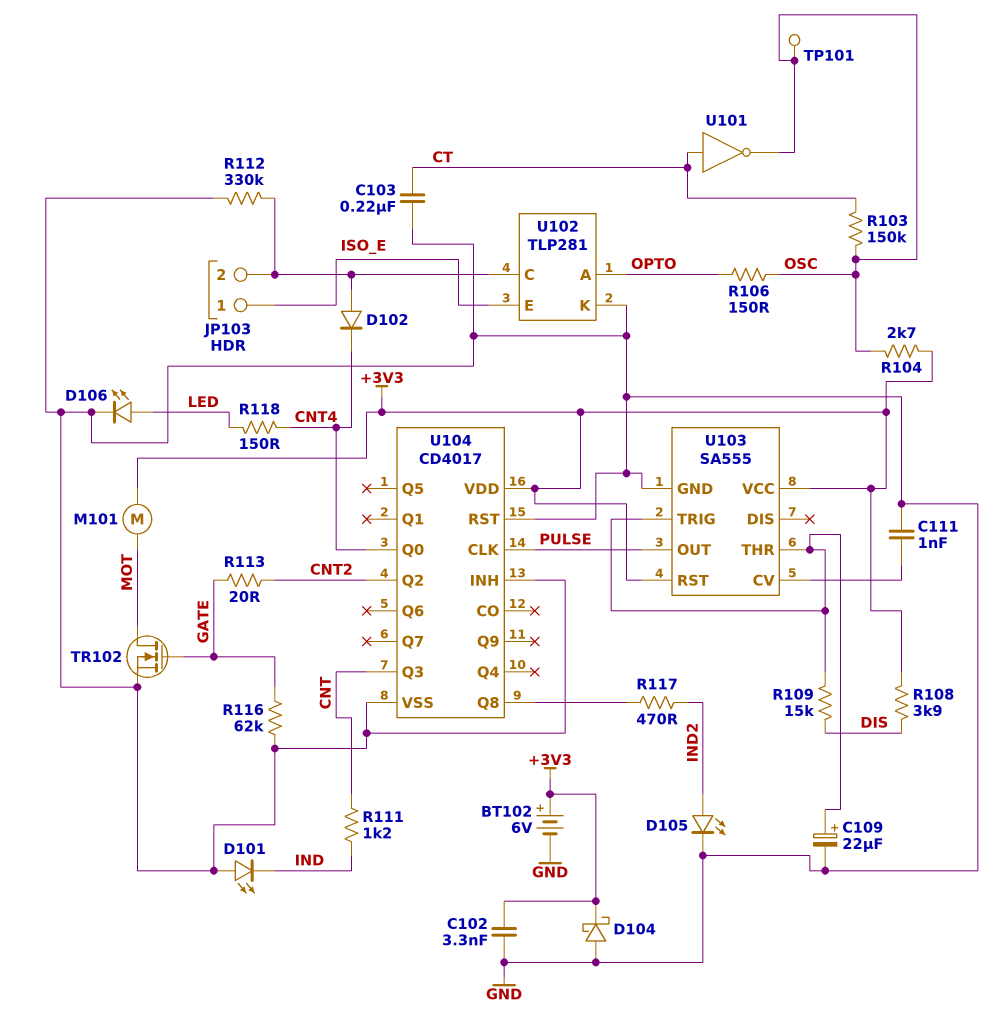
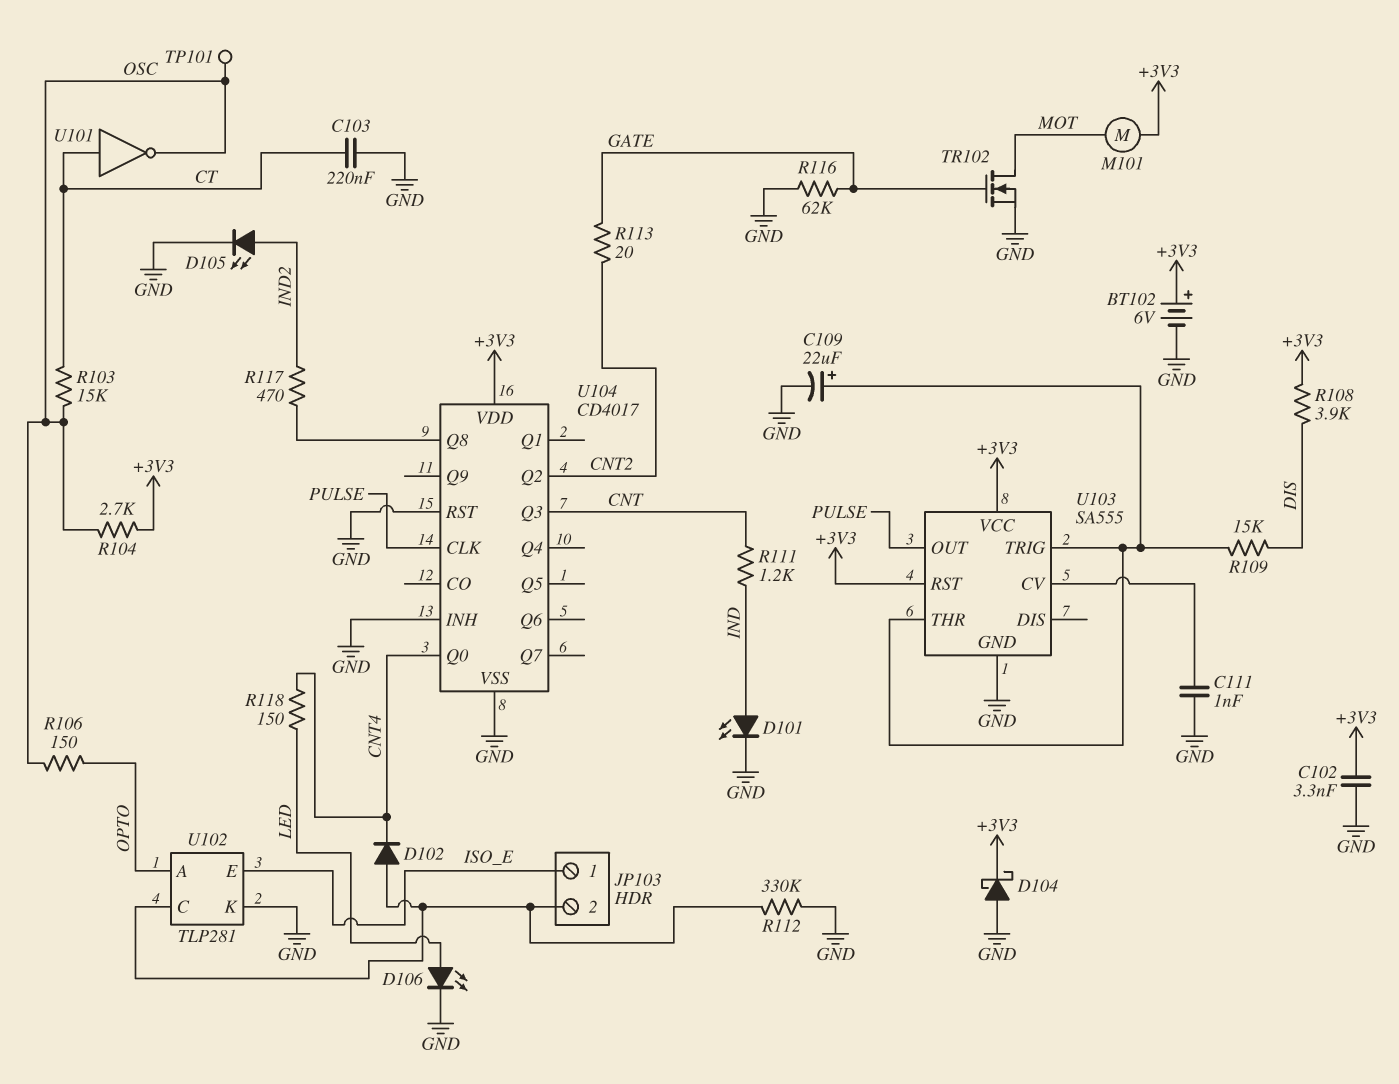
D101: LED (A GND, K IND) -> LED (A IND, K GND)
R103: 150k (CT, OSC) -> 15k (CT, OSC)

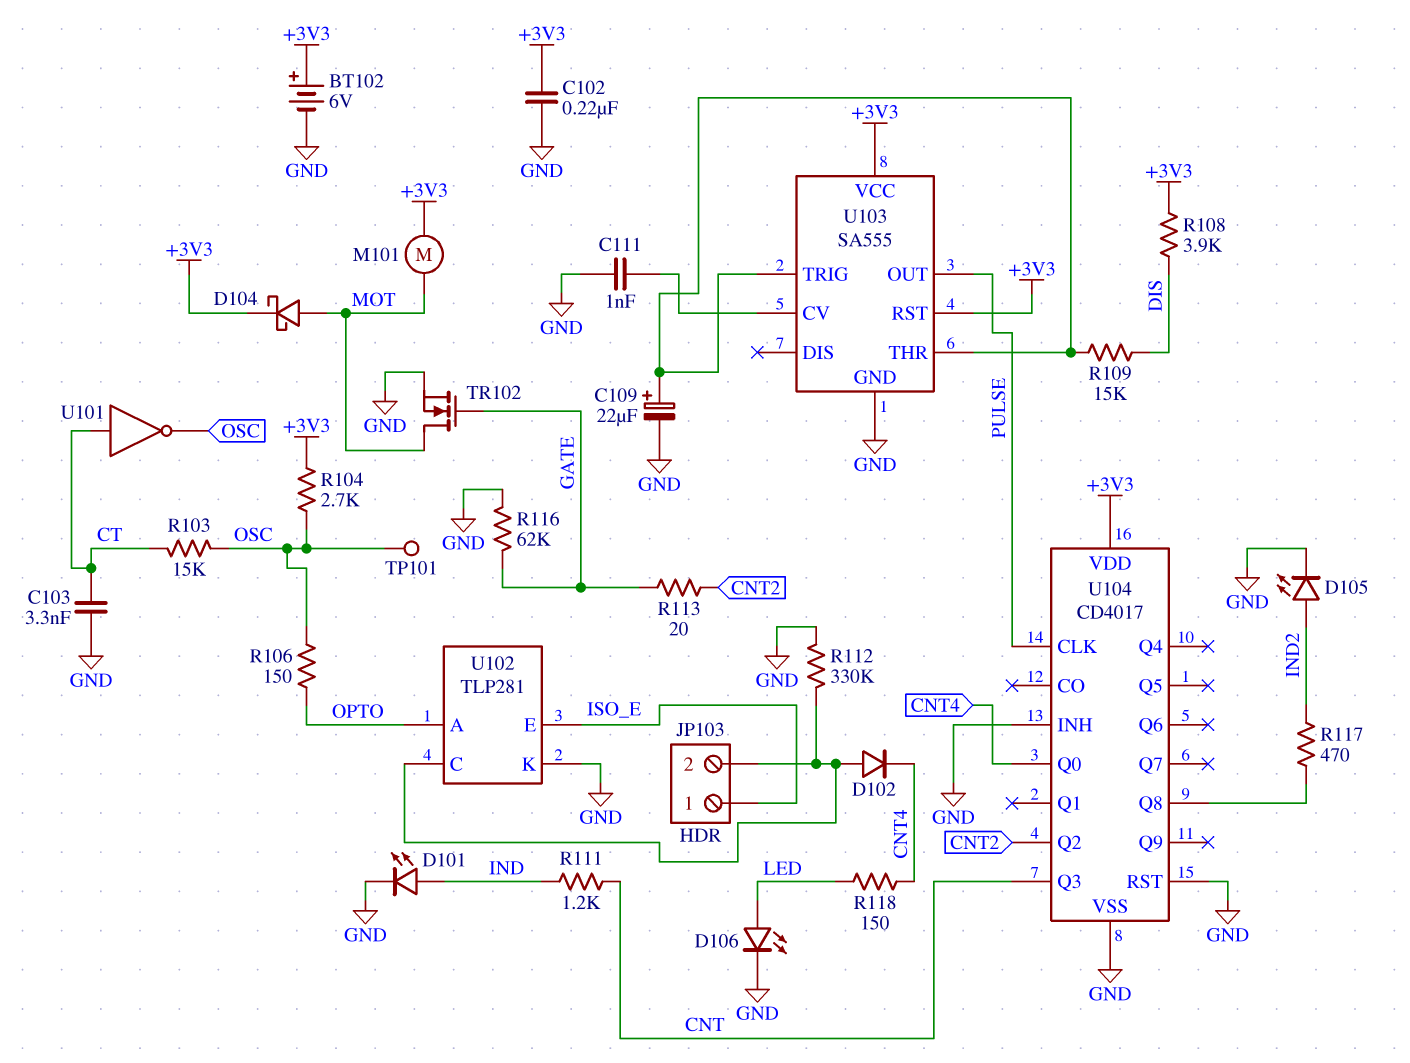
C102: 3.3nF (+3V3, GND) -> 220nF (+3V3, GND)
C103: 220nF (CT, GND) -> 3.3nF (CT, GND)
D104: schottky (A GND, K +3V3) -> schottky (A MOT, K +3V3)

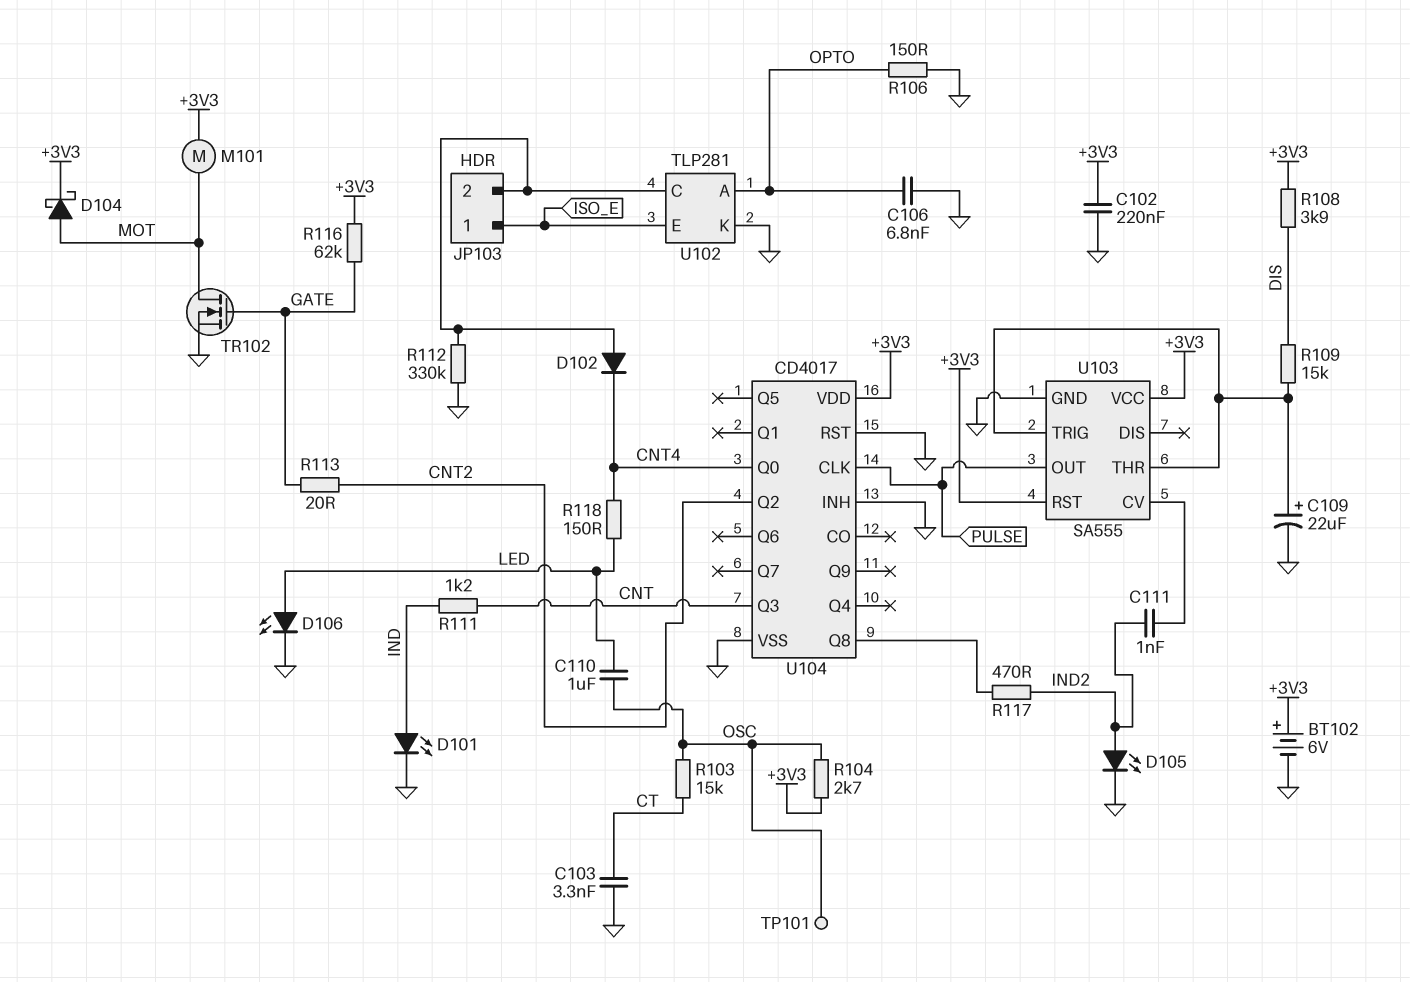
C106: none -> 6.8nF (GND, OPTO)
C110: none -> 1uF (LED, OSC)
C111: 1nF (GND, U103/CV) -> 1nF (IND2, U103/CV)
R106: 150 (OPTO, OSC) -> 150 (GND, OPTO)
R116: 62k (GATE, GND) -> 62k (+3V3, GATE)
U101: NOT (in CT, out OSC) -> none

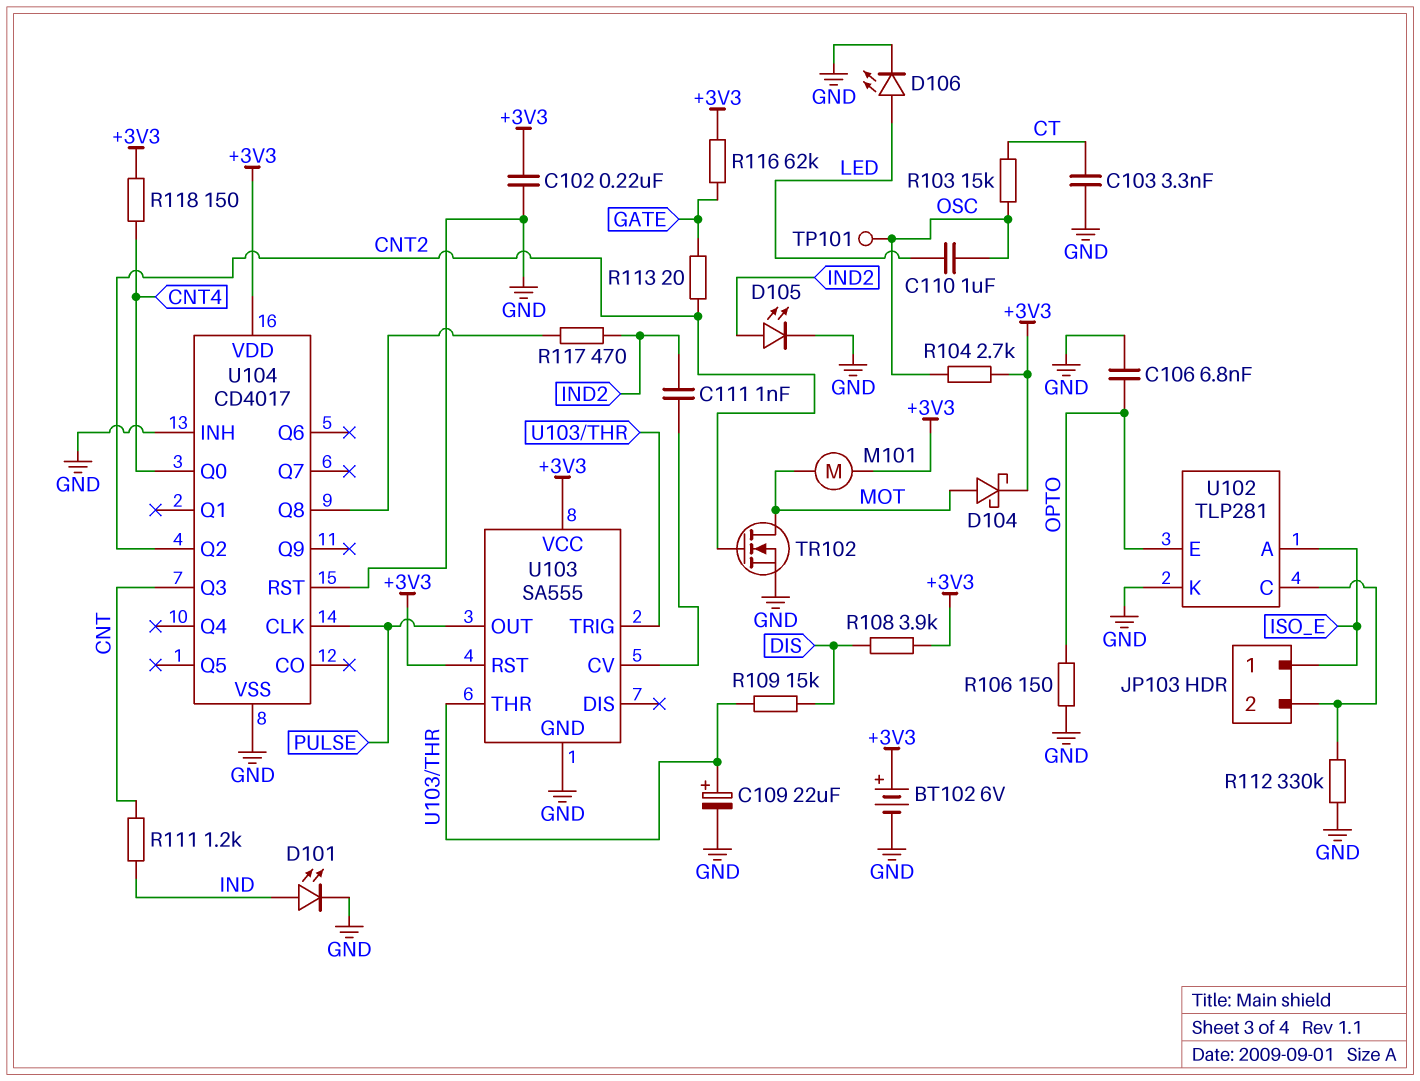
D102: diode (A JP103/2, K CNT4) -> none
R118: 150 (CNT4, LED) -> 150 (+3V3, CNT4)
TR102: NMOS (G GATE, D MOT, S GND) -> NMOS (G CNT2, D MOT, S GND)
U102 pin A: OPTO -> ISO_E
U102 pin E: ISO_E -> OPTO

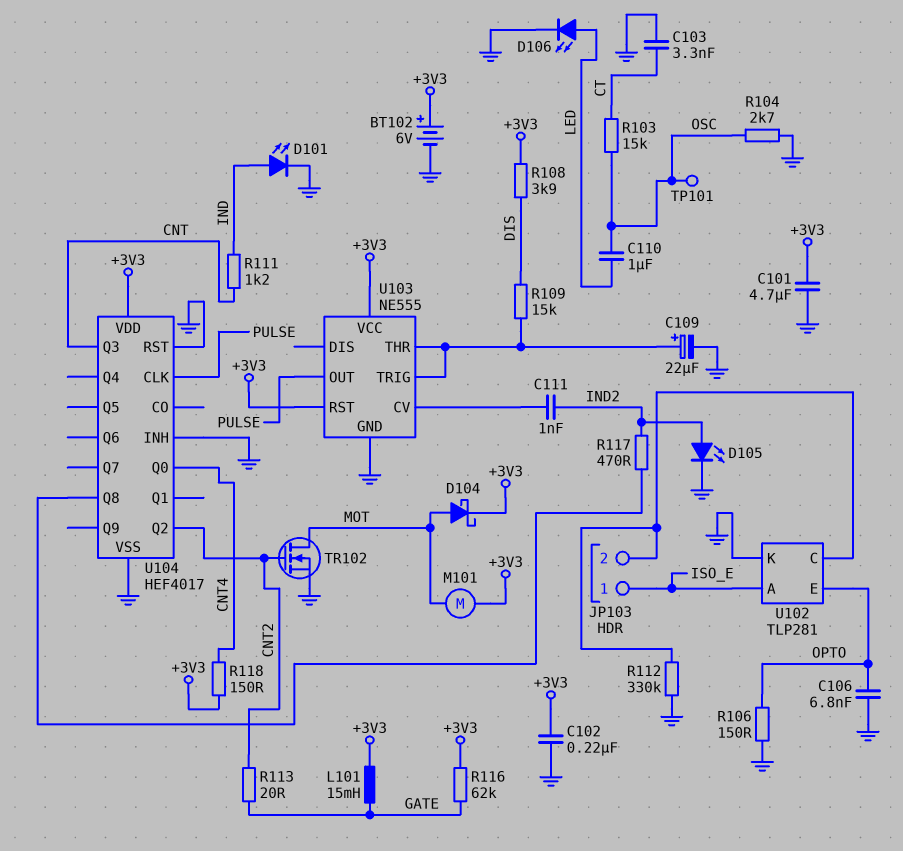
C101: none -> 4.7uF (+3V3, GND)
L101: none -> 15mH (+3V3, GATE)
R104: 2.7k (+3V3, OSC) -> 2.7k (GND, OSC)
U103: SA555 -> NE555
U104: CD4017 -> HEF4017

